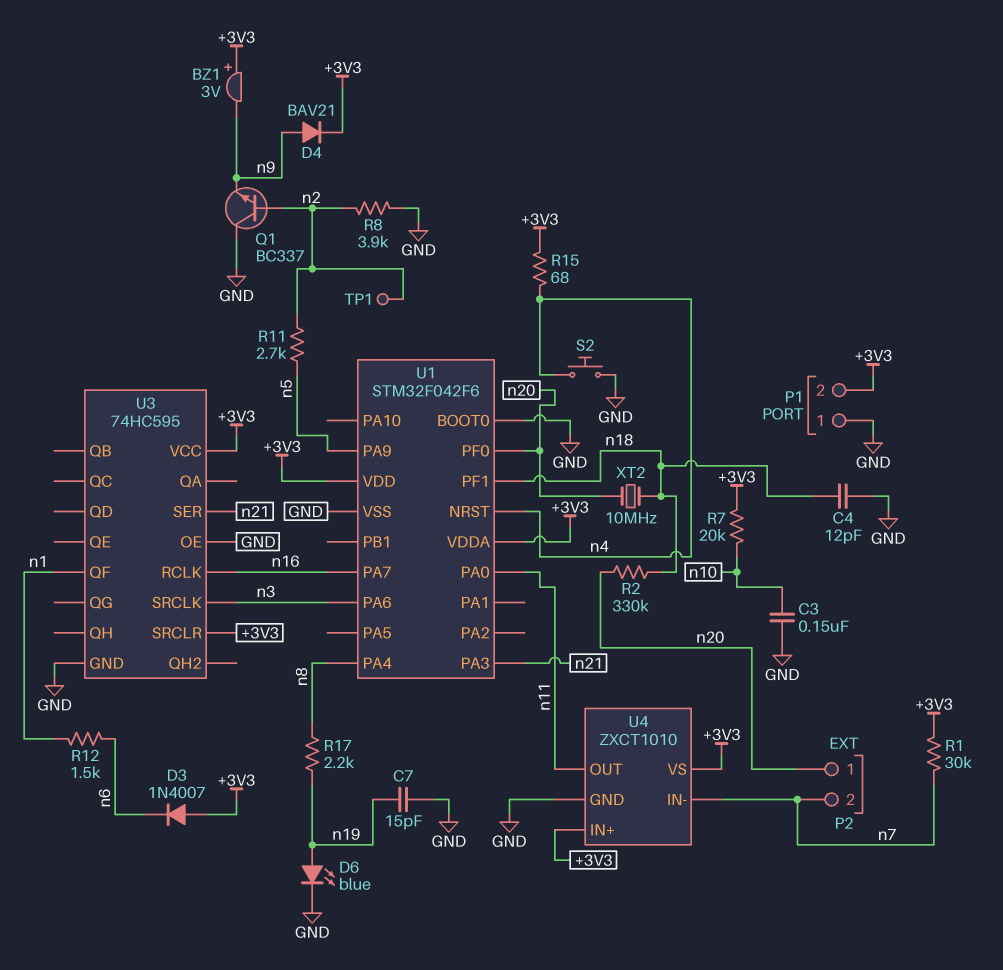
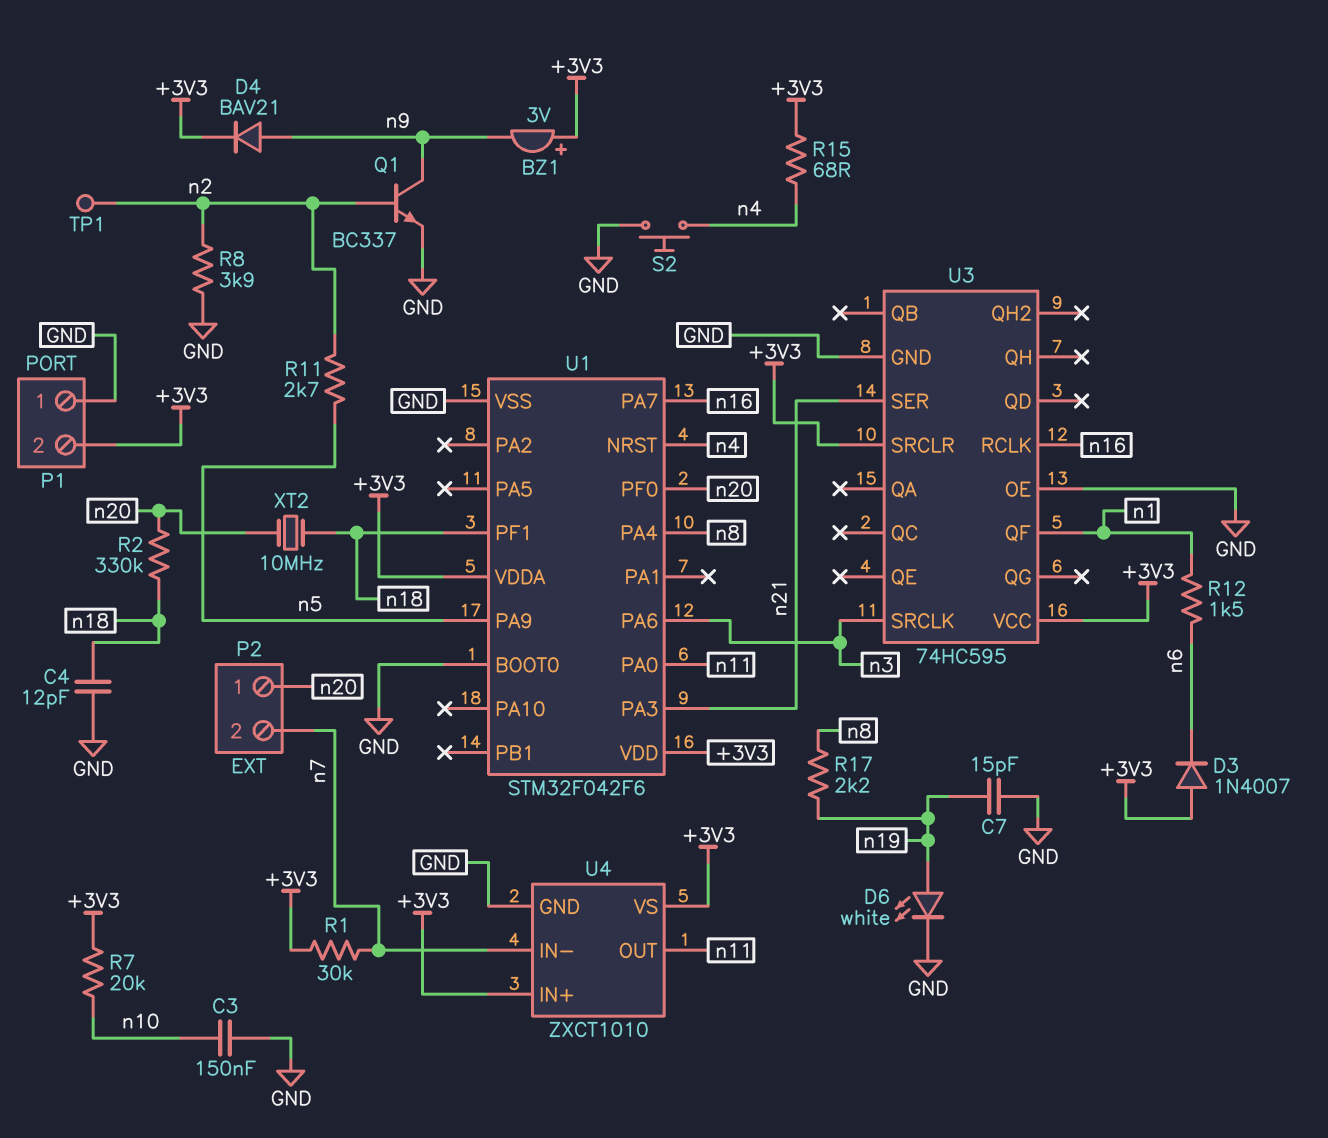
D6: LED blue (A n19, K GND) -> LED white (A n19, K GND)
Q1: NPN BC337 (B n2, C GND, E n9) -> NPN BC337 (B n2, C n9, E GND)

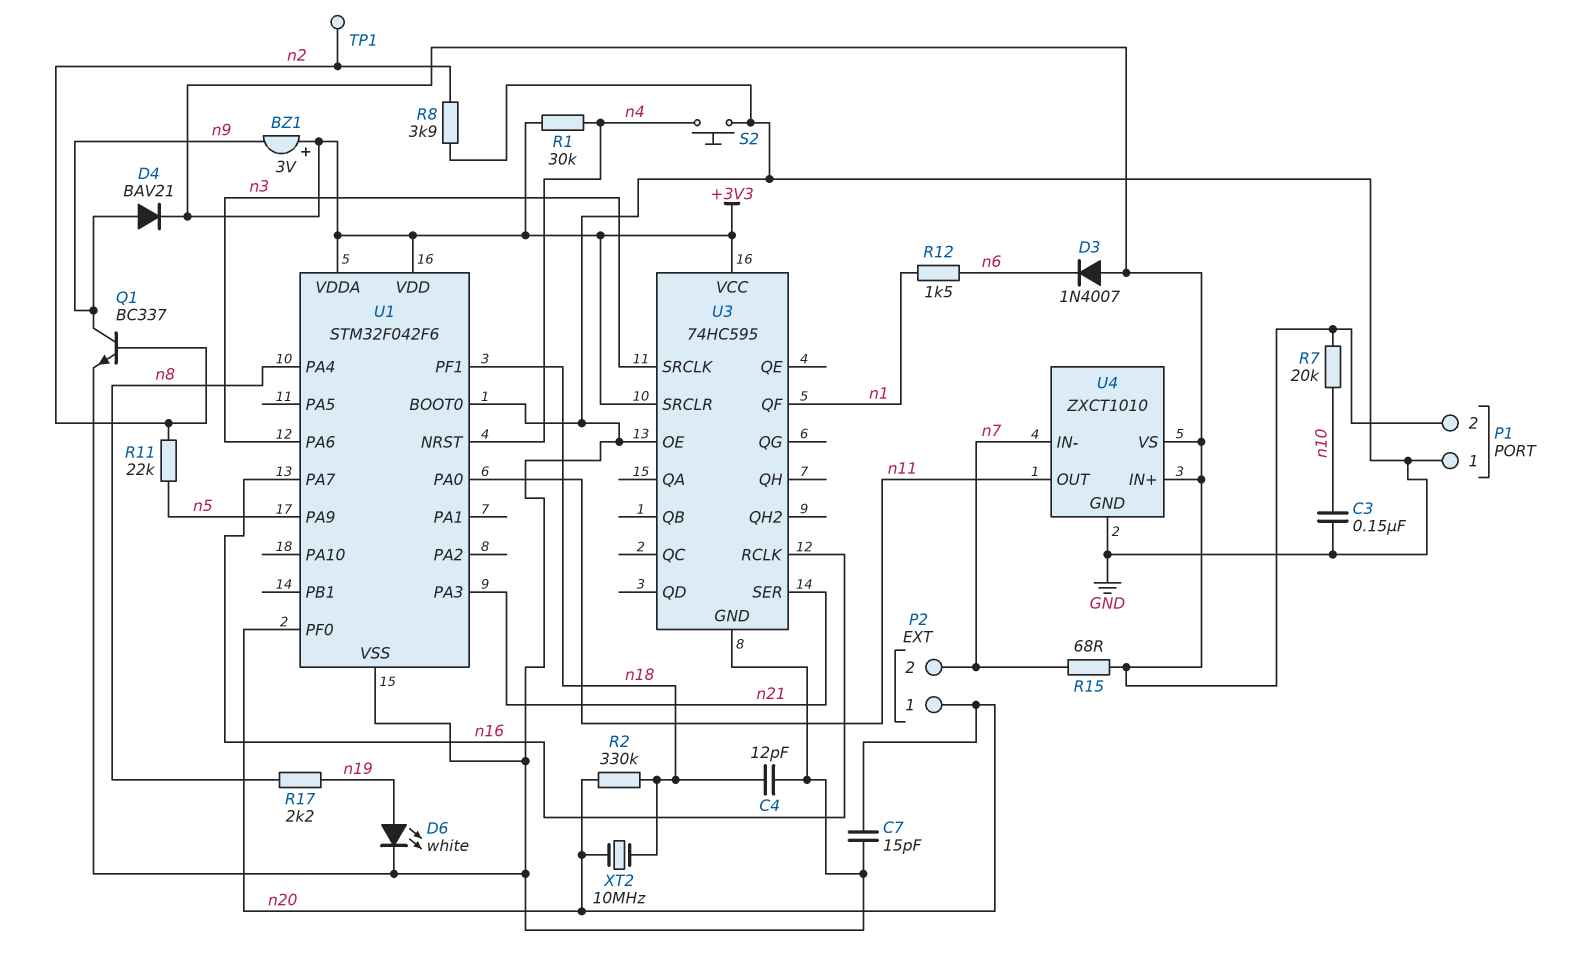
C7: 15pF (GND, n19) -> 15pF (GND, n20)
R1: 30k (+3V3, n7) -> 30k (+3V3, n4)
R11: 2.7k (n2, n5) -> 22k (n2, n5)
R15: 68 (+3V3, n4) -> 68 (+3V3, n7)

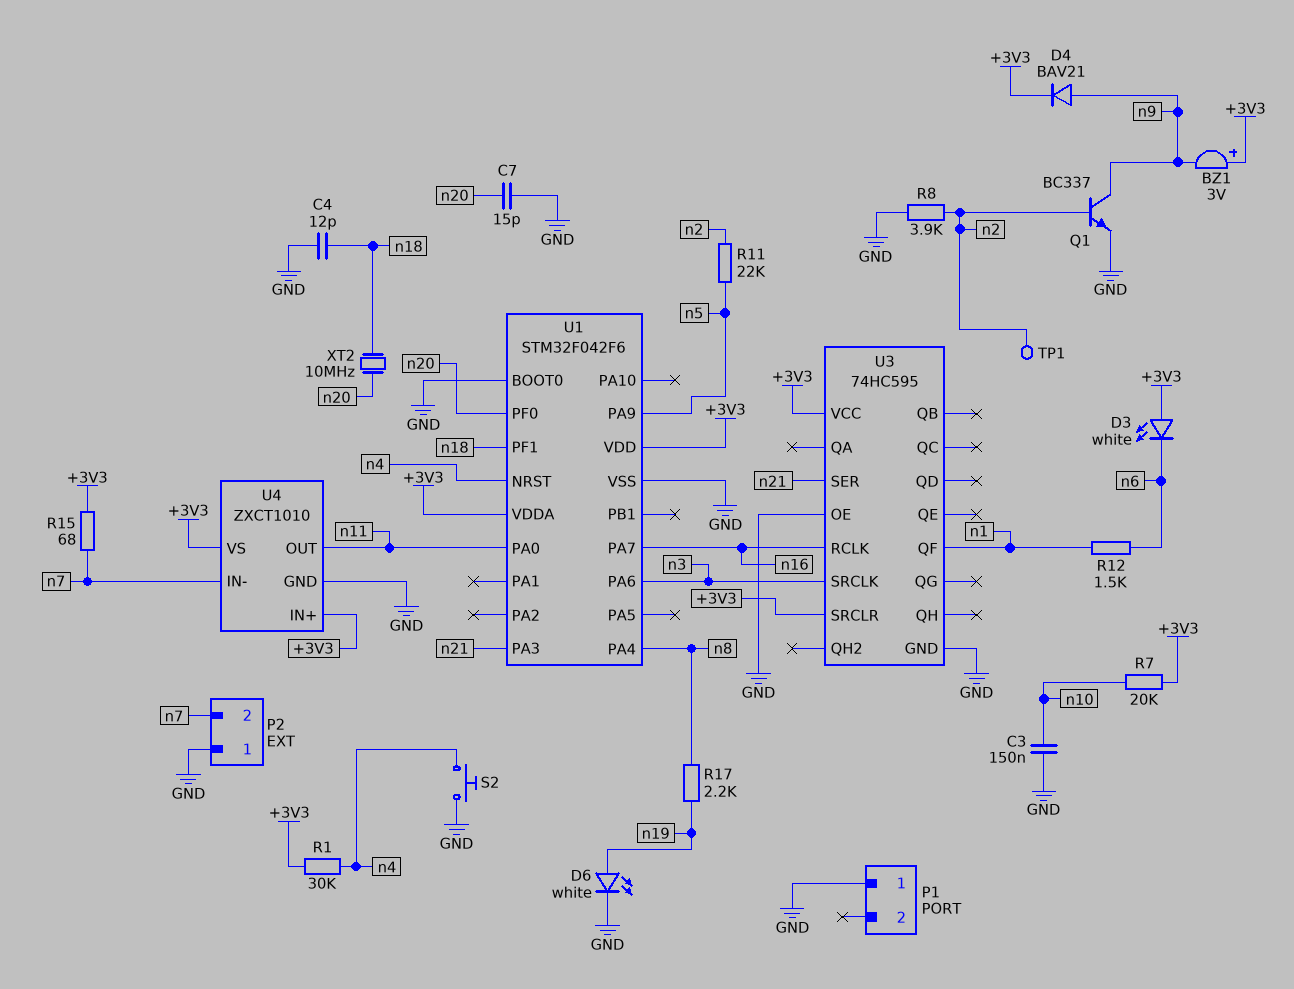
D3: diode 1N4007 (A +3V3, K n6) -> LED white (A +3V3, K n6)
P1 pin 2: +3V3 -> none
P2 pin 1: n20 -> GND
R2: 330k (n18, n20) -> none

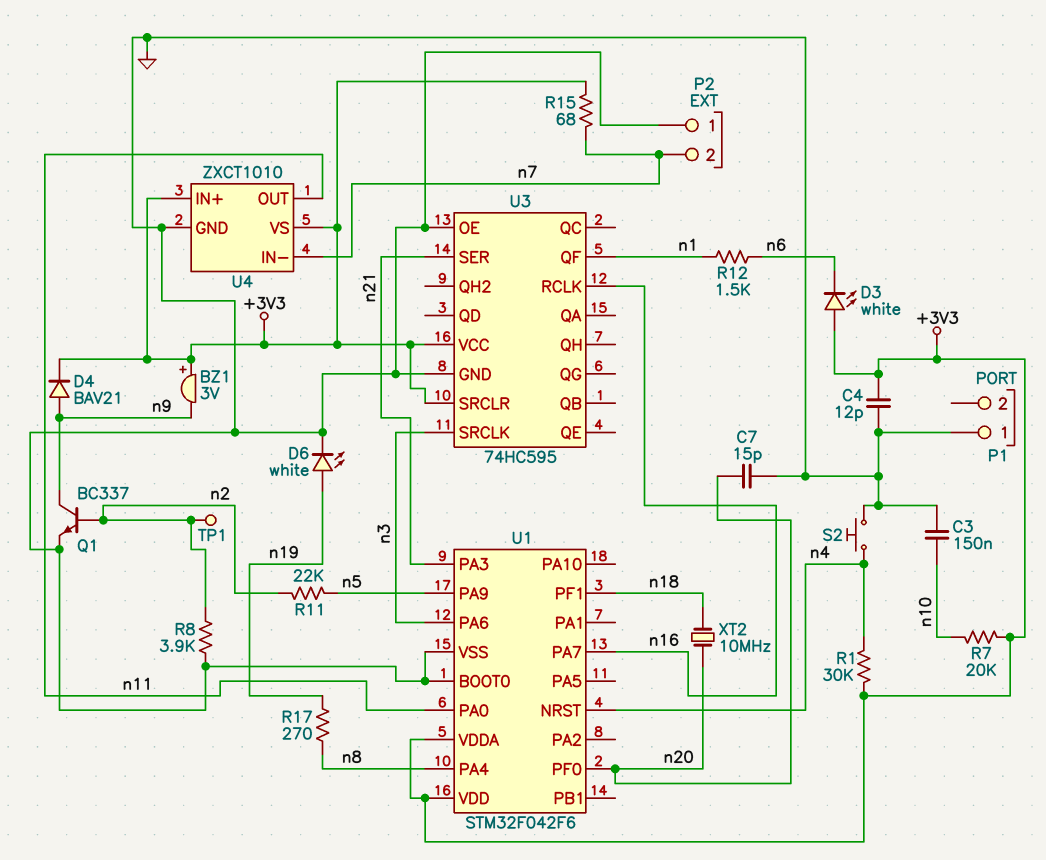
C4: 12pF (GND, n18) -> 12pF (+3V3, GND)
R17: 2.2k (n8, n19) -> 270 (n8, n19)

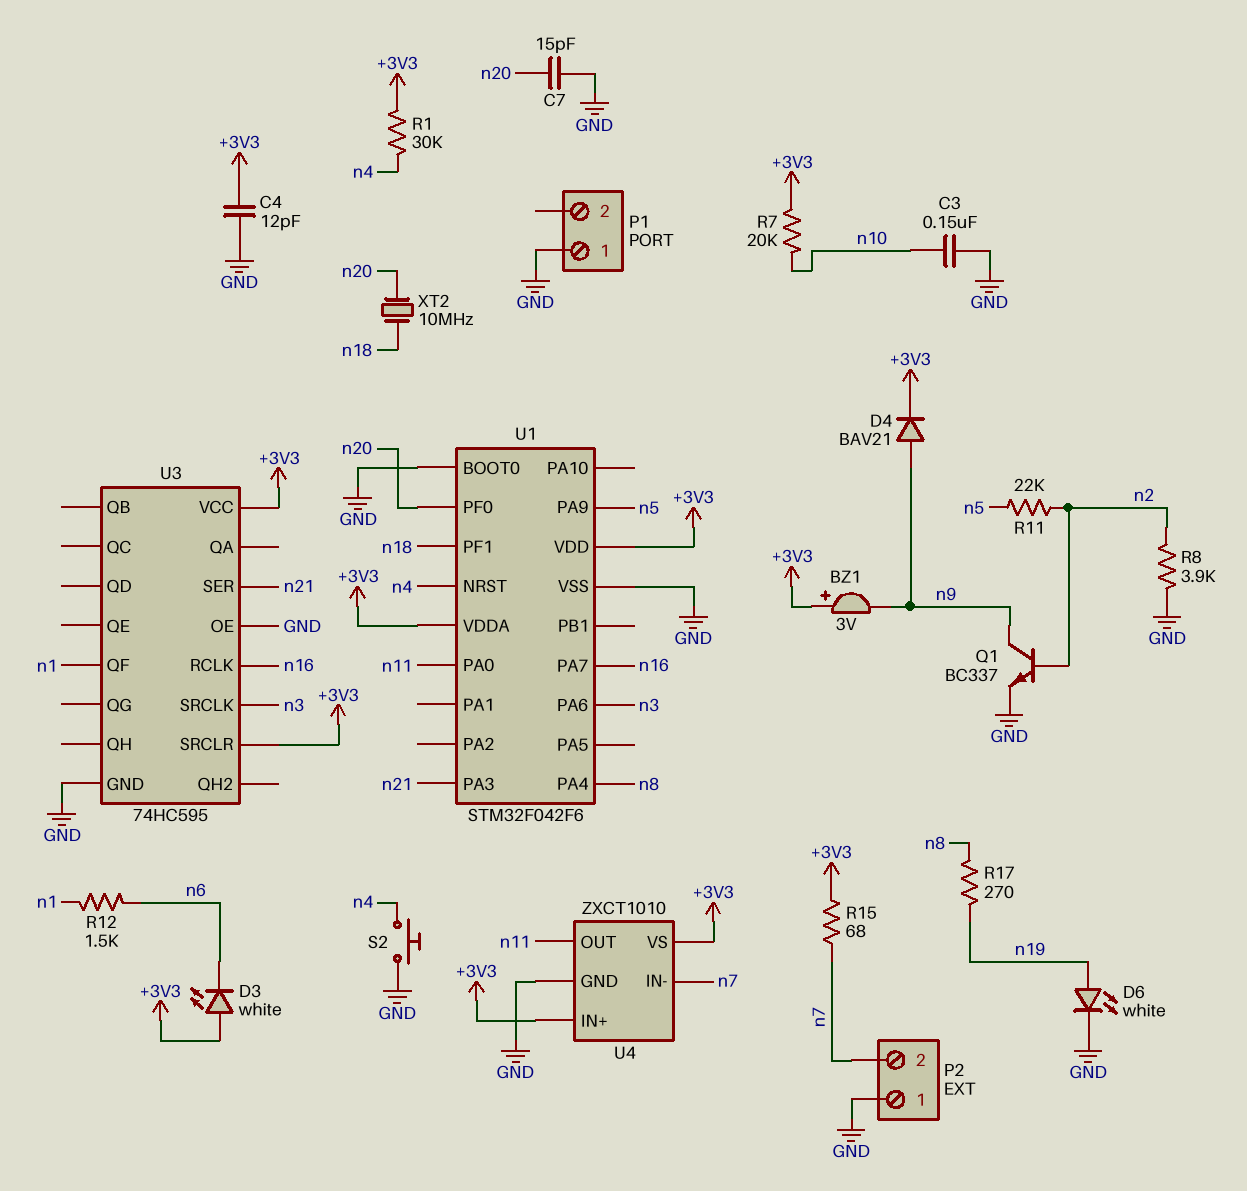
TP1: test point (n2) -> none

